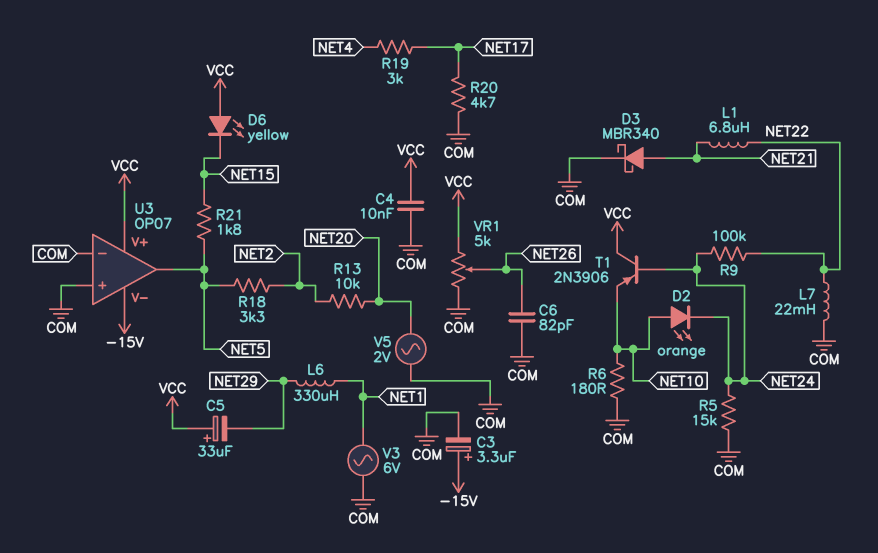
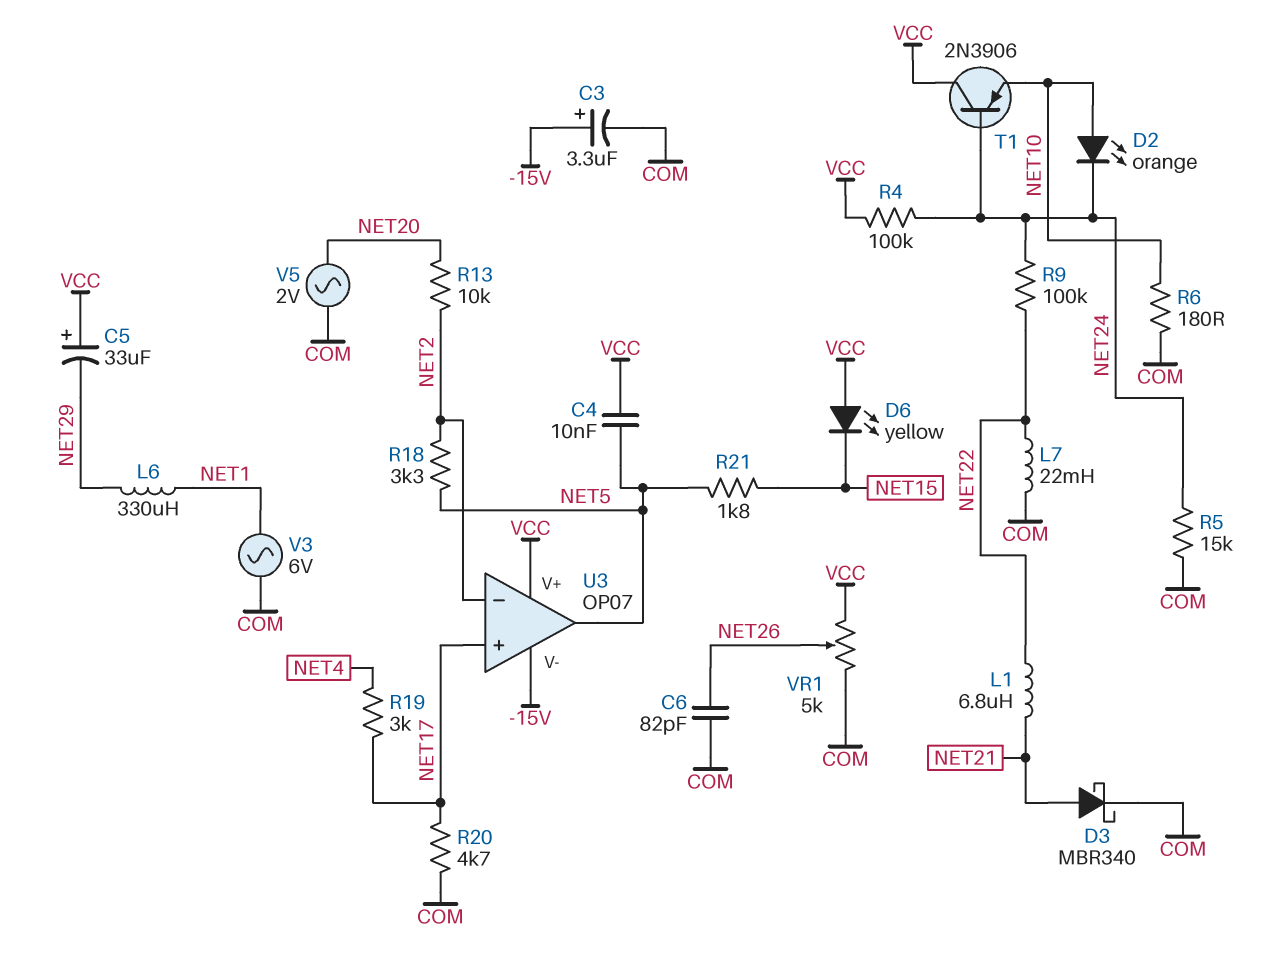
C4: 10nF (COM, VCC) -> 10nF (NET5, VCC)
R4: none -> 100k (NET24, VCC)
U3 pin in+: COM -> NET17
U3 pin in-: COM -> NET2

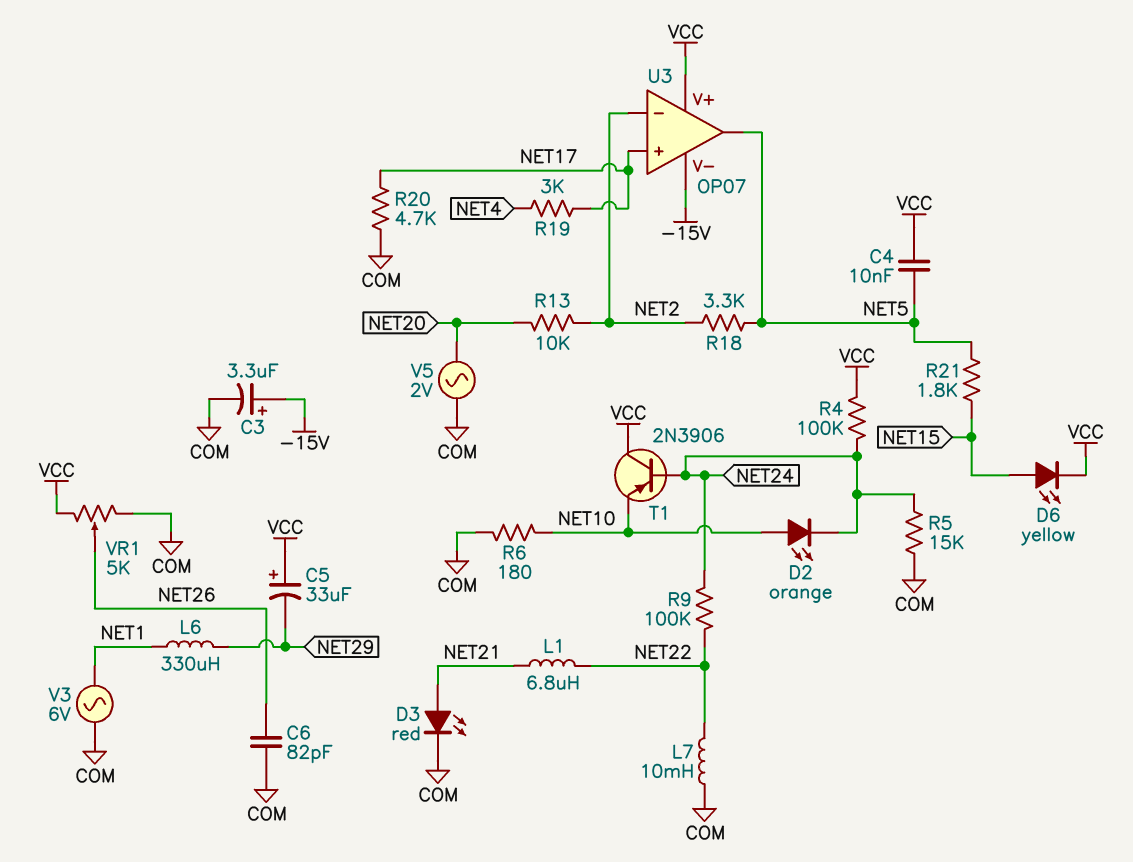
D3: schottky MBR340 (A NET21, K COM) -> LED red (A NET21, K COM)
D6: LED yellow (A VCC, K NET15) -> LED yellow (A NET15, K VCC)
L7: 22mH (COM, NET22) -> 10mH (COM, NET22)

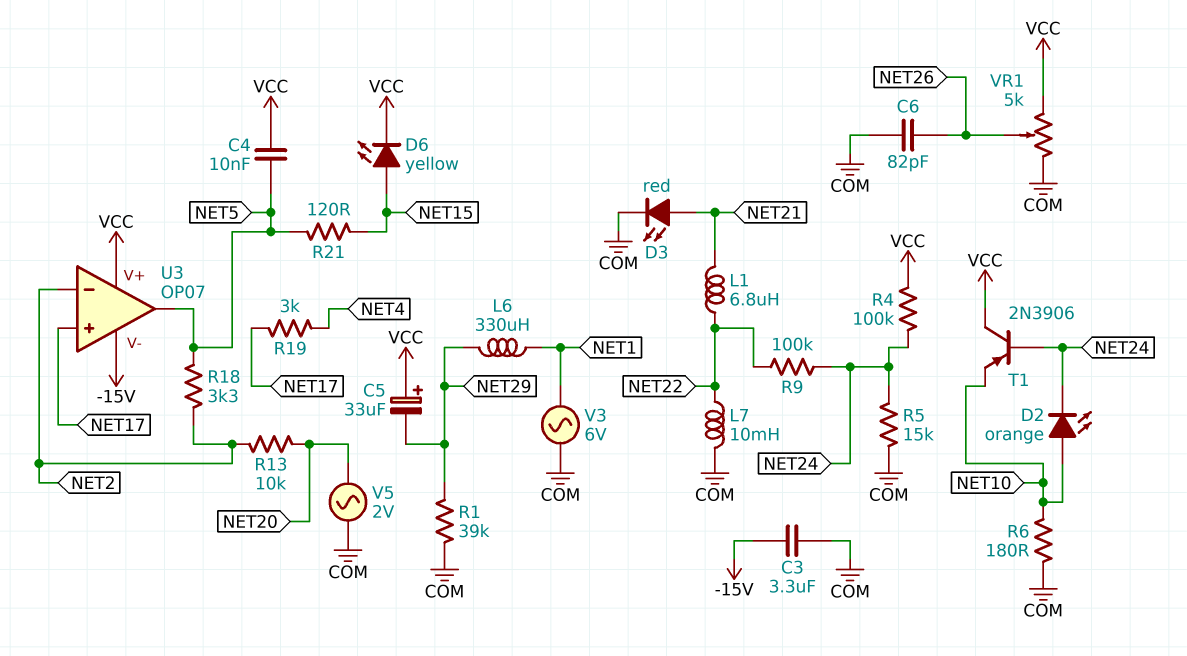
C3: 3.3uF (plus -15V, minus COM) -> 3.3uF (-15V, COM)
R1: none -> 39k (COM, NET29)
R20: 4.7k (COM, NET17) -> none
R21: 1.8k (NET5, NET15) -> 120 (NET5, NET15)

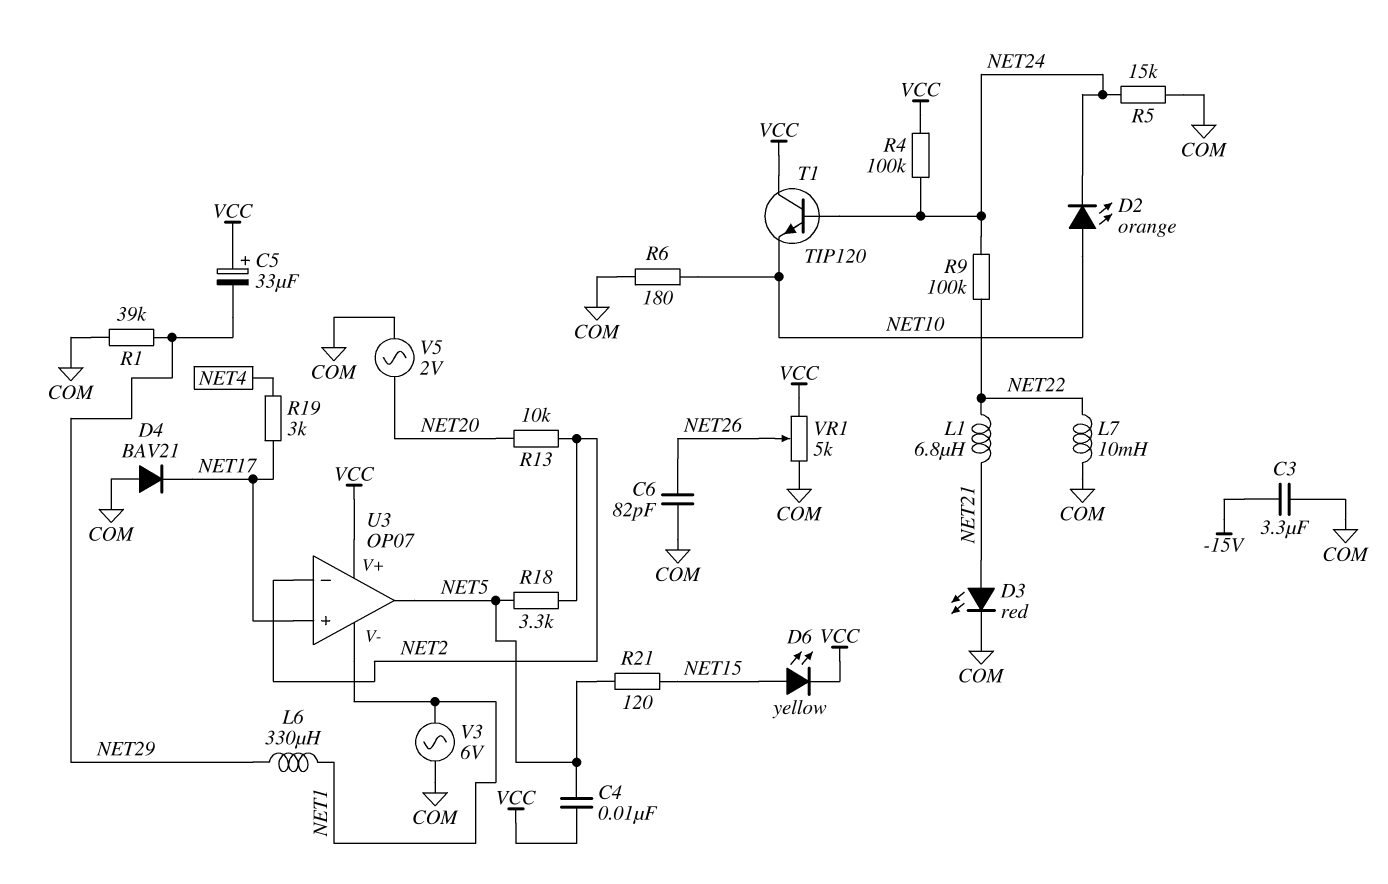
D4: none -> diode BAV21 (A COM, K NET17)
T1: PNP 2N3906 (B NET24, C VCC, E NET10) -> NPN TIP120 (B NET24, C VCC, E NET10)
U3 pin V-: -15V -> NET1

